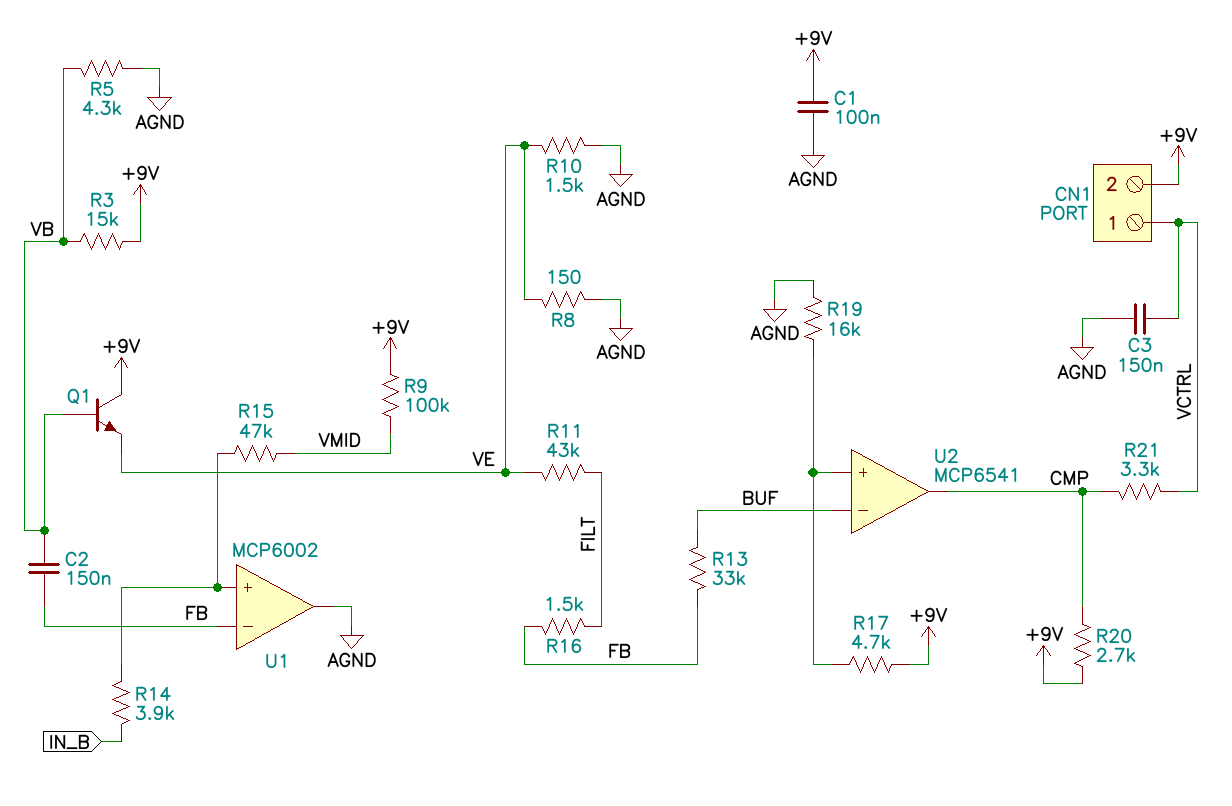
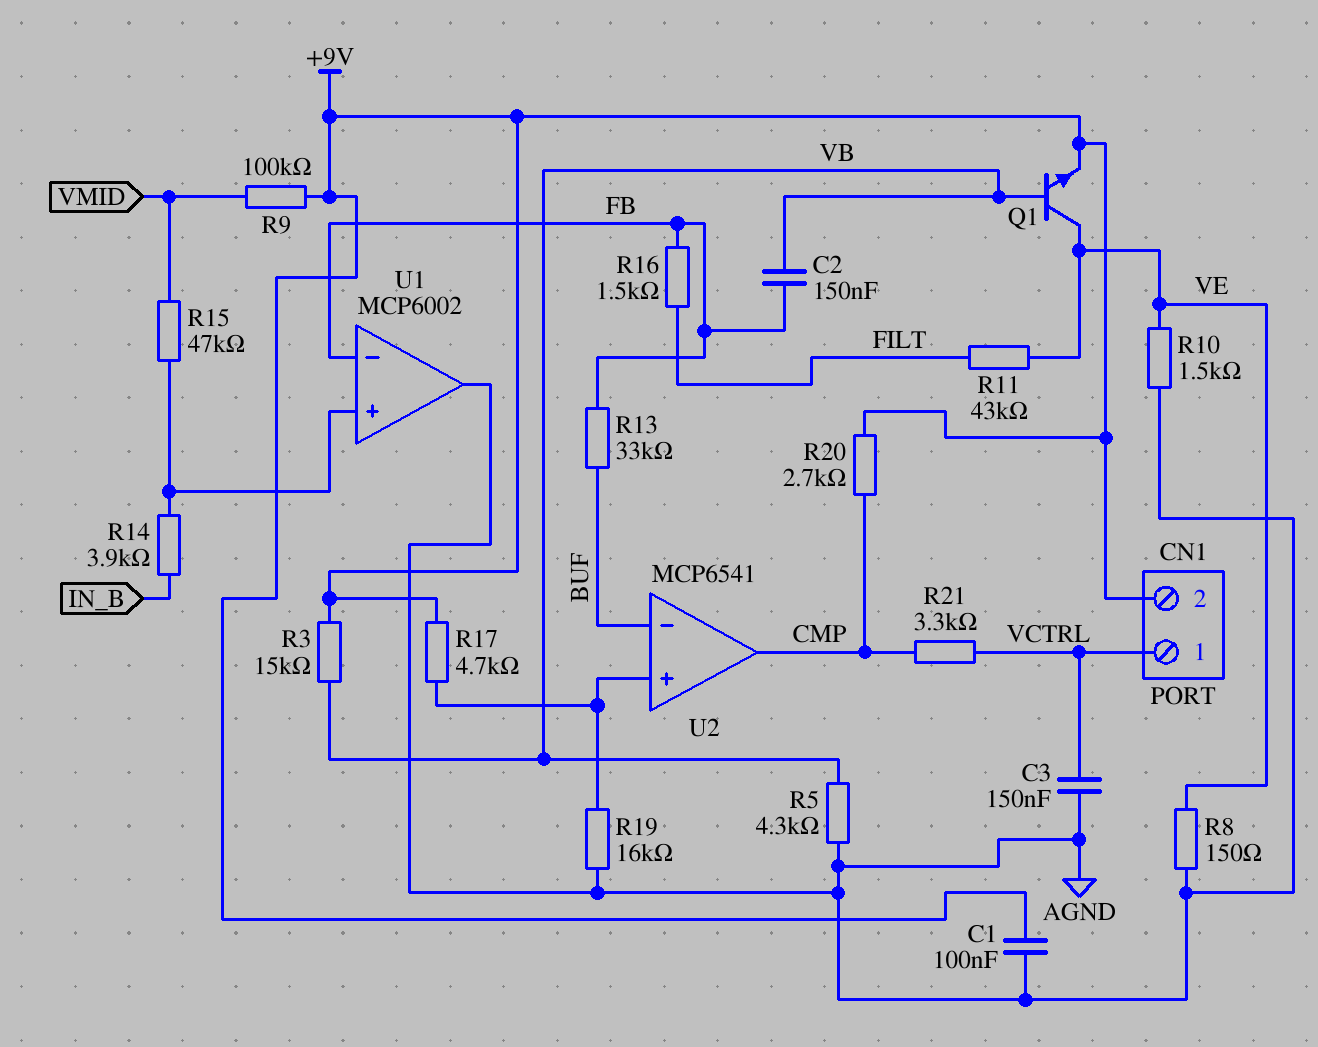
Q1: NPN (B VB, C +9V, E VE) -> NPN (B VB, C VE, E +9V)

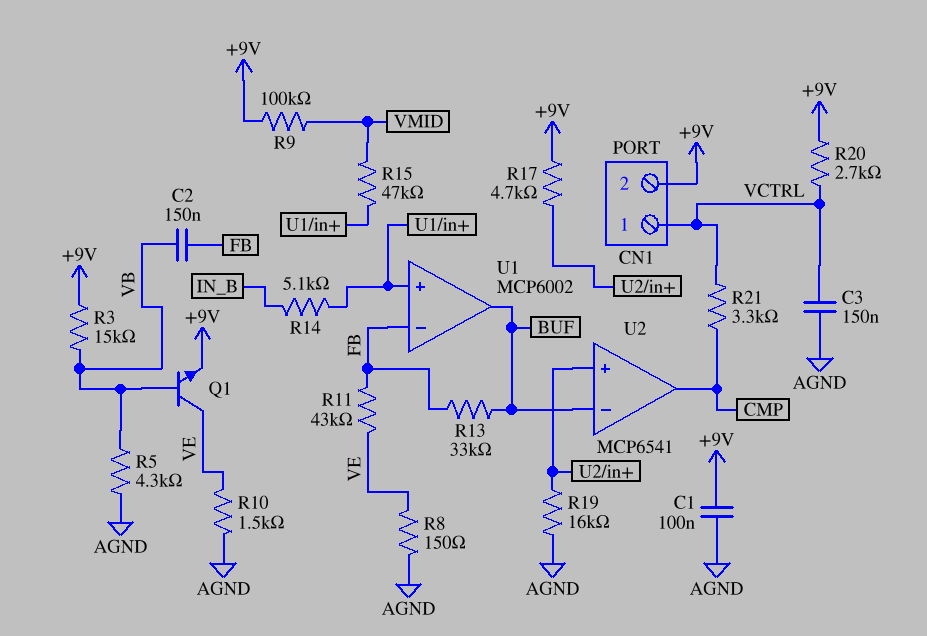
R11: 43k (FILT, VE) -> 43k (FB, VE)
R14: 3.9k (IN_B, U1/in+) -> 5.1k (IN_B, U1/in+)
R16: 1.5k (FB, FILT) -> none
R20: 2.7k (+9V, CMP) -> 2.7k (+9V, VCTRL)
U1 pin out: AGND -> BUF

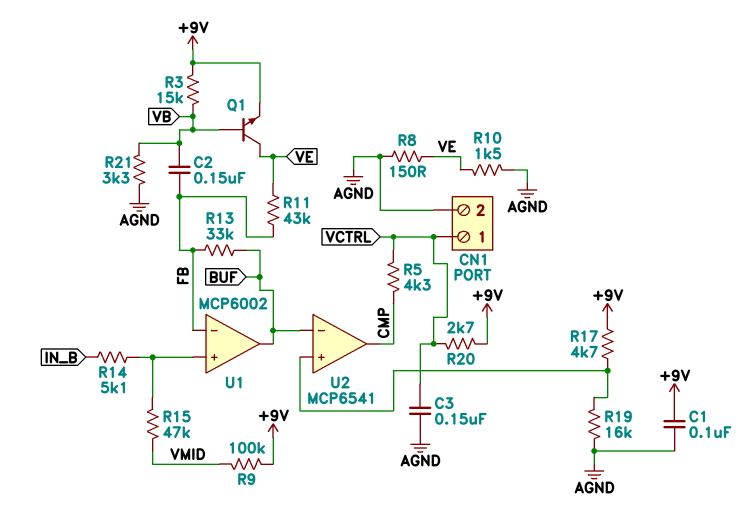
CN1 pin 2: +9V -> AGND
R5: 4.3k (AGND, VB) -> 4.3k (CMP, VCTRL)
R21: 3.3k (CMP, VCTRL) -> 3.3k (AGND, VB)

